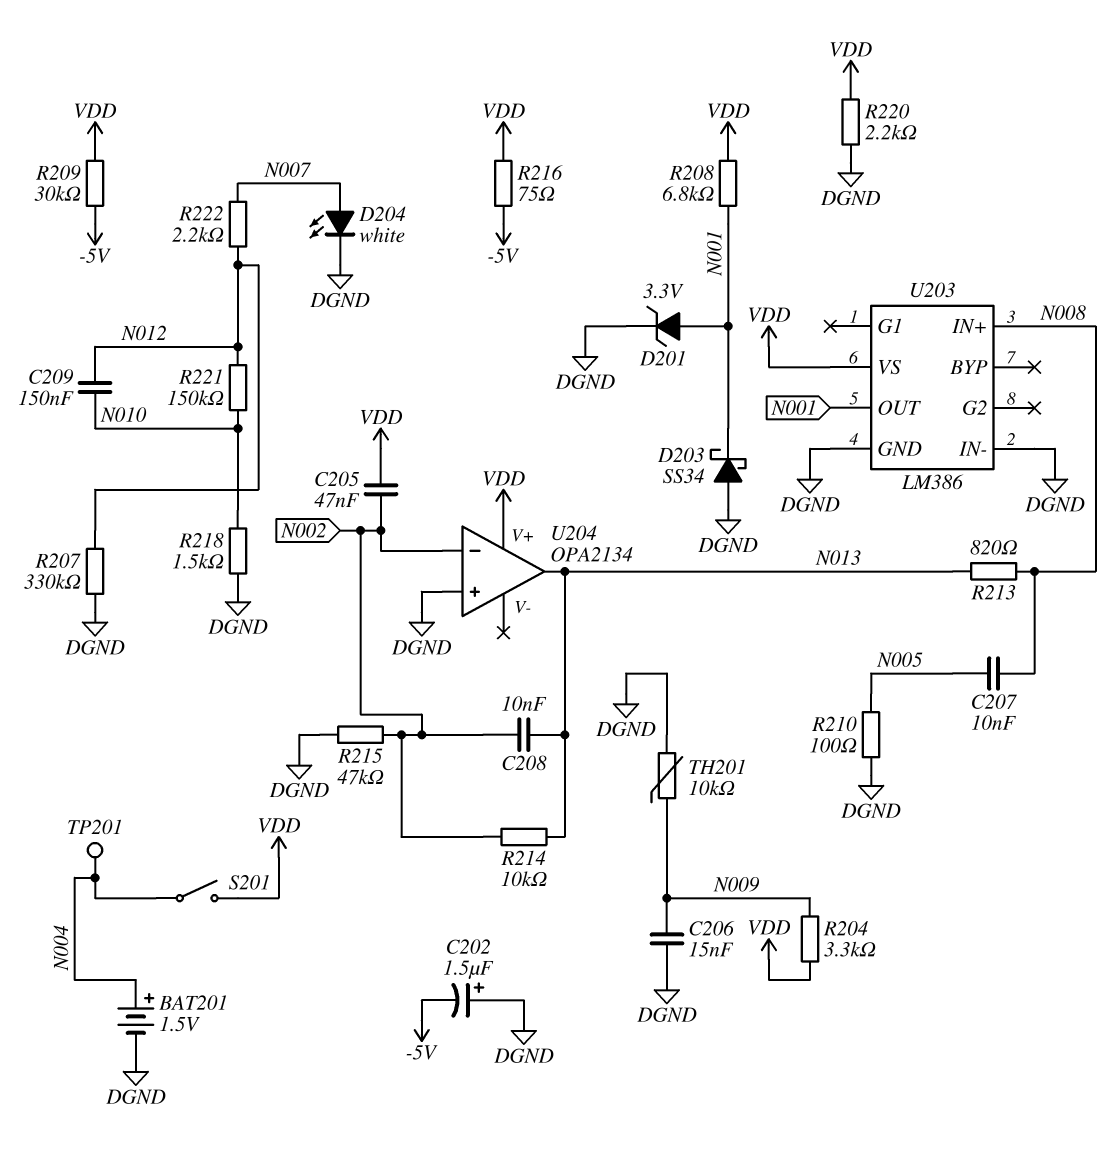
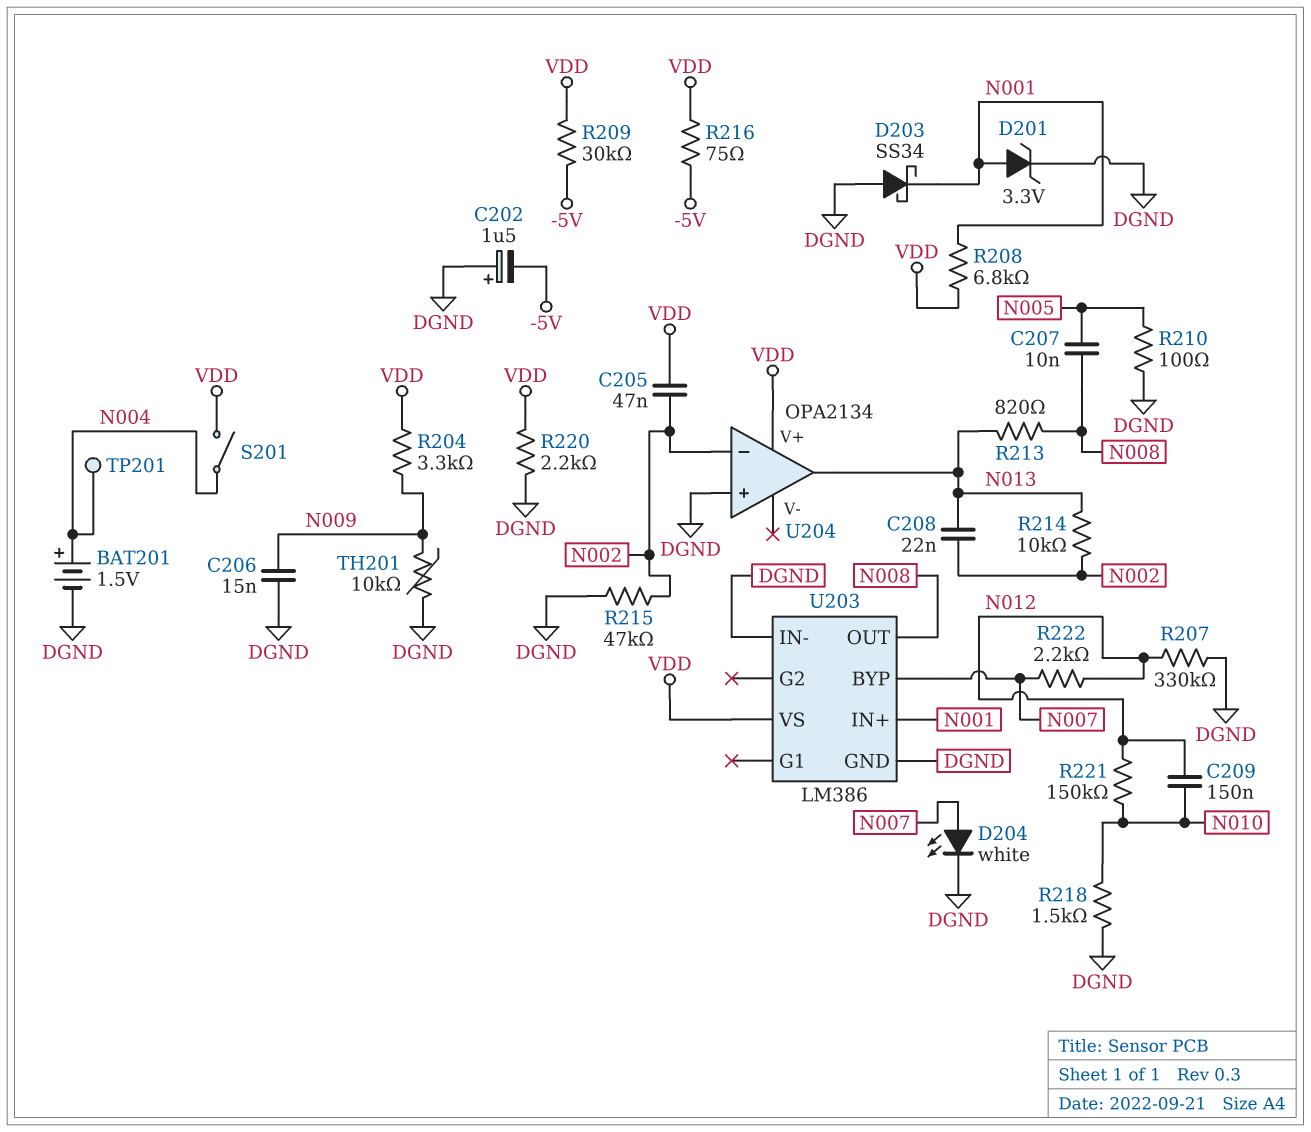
C208: 10nF (N002, N013) -> 22nF (N002, N013)
U203 pin BYP: none -> N007
U203 pin IN+: N008 -> N001
U203 pin OUT: N001 -> N008

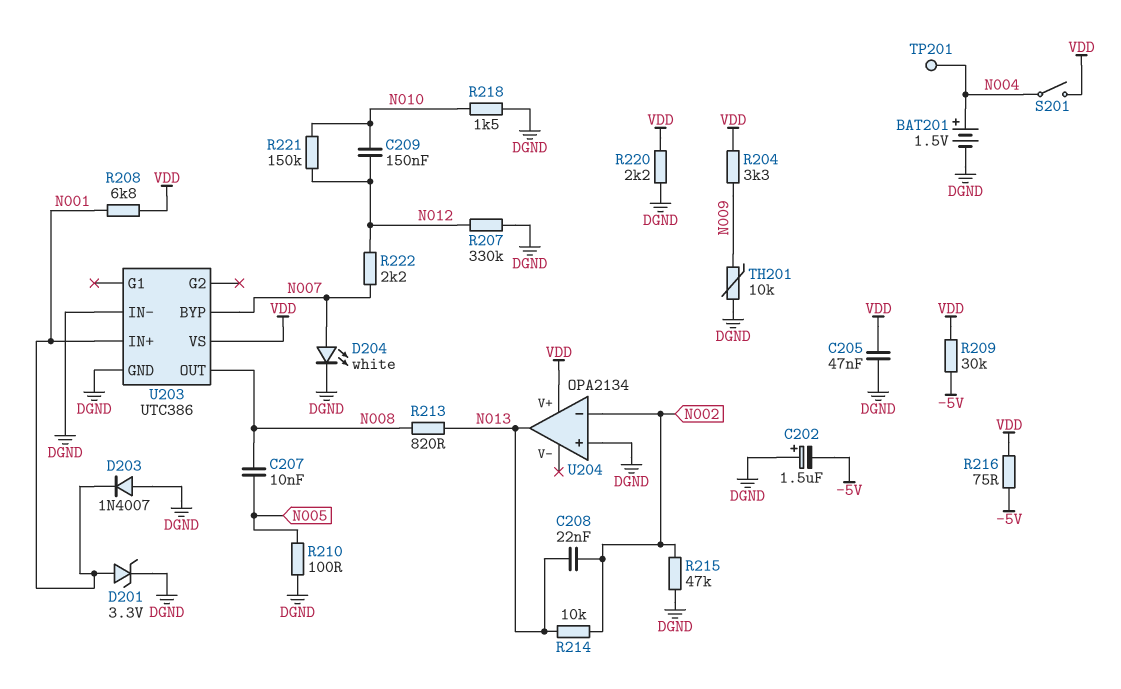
C205: 47nF (N002, VDD) -> 47nF (DGND, VDD)
C206: 15nF (DGND, N009) -> none
D203: schottky SS34 (A DGND, K N001) -> diode 1N4007 (A DGND, K N001)
U203: LM386 -> UTC386

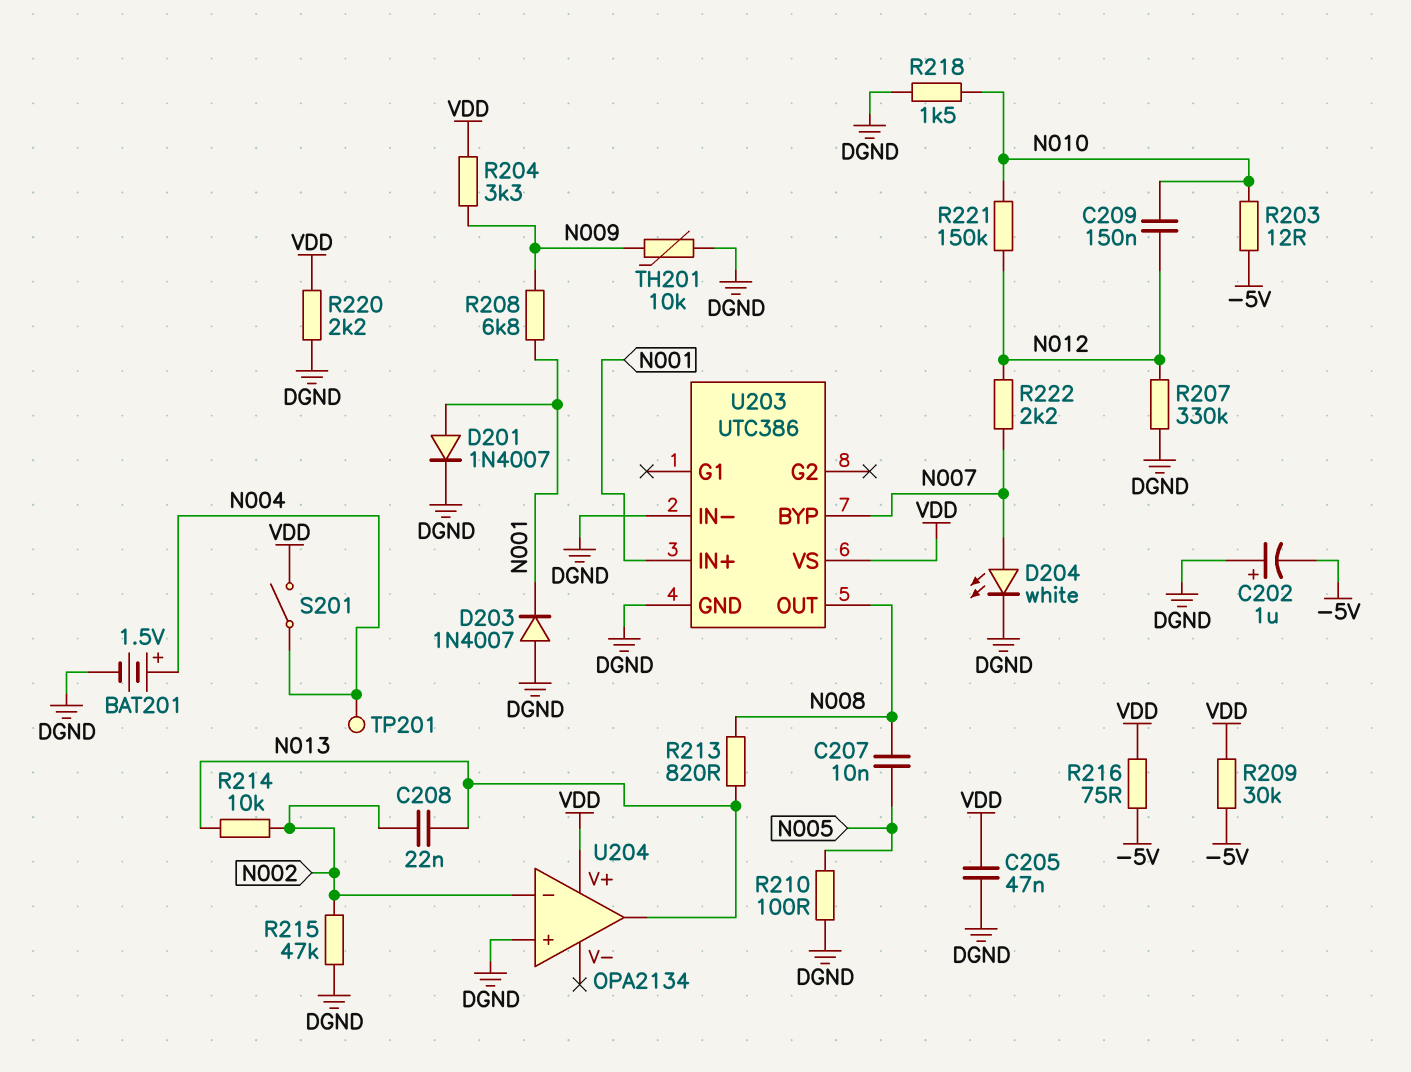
C202: 1.5uF (plus DGND, minus -5V) -> 1uF (plus DGND, minus -5V)
D201: zener 3.3V (A N001, K DGND) -> diode 1N4007 (A N001, K DGND)
R203: none -> 12 (-5V, N010)
R208: 6.8k (N001, VDD) -> 6.8k (N001, N009)

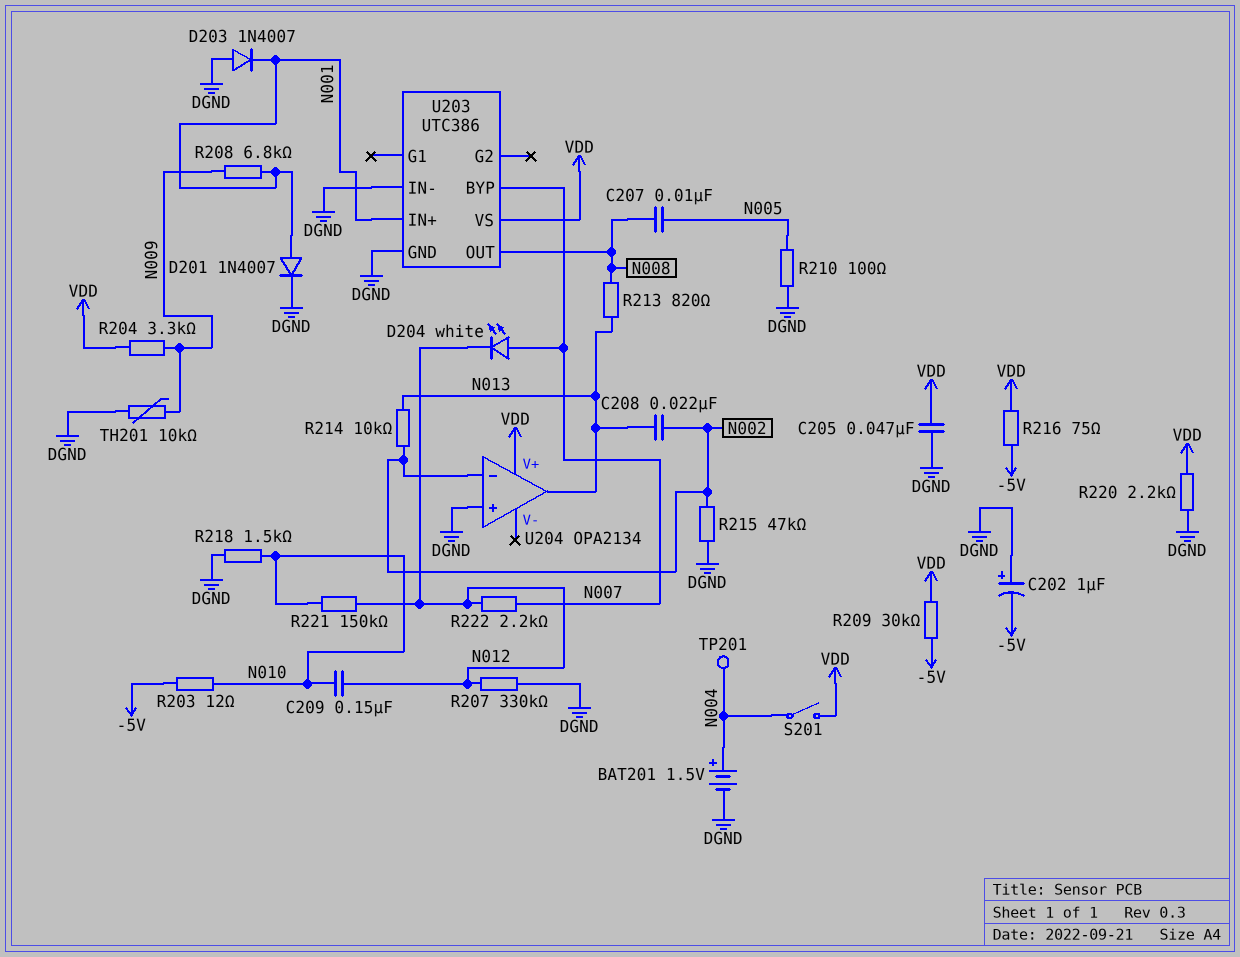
D204: LED white (A N007, K DGND) -> LED white (A N007, K N012)

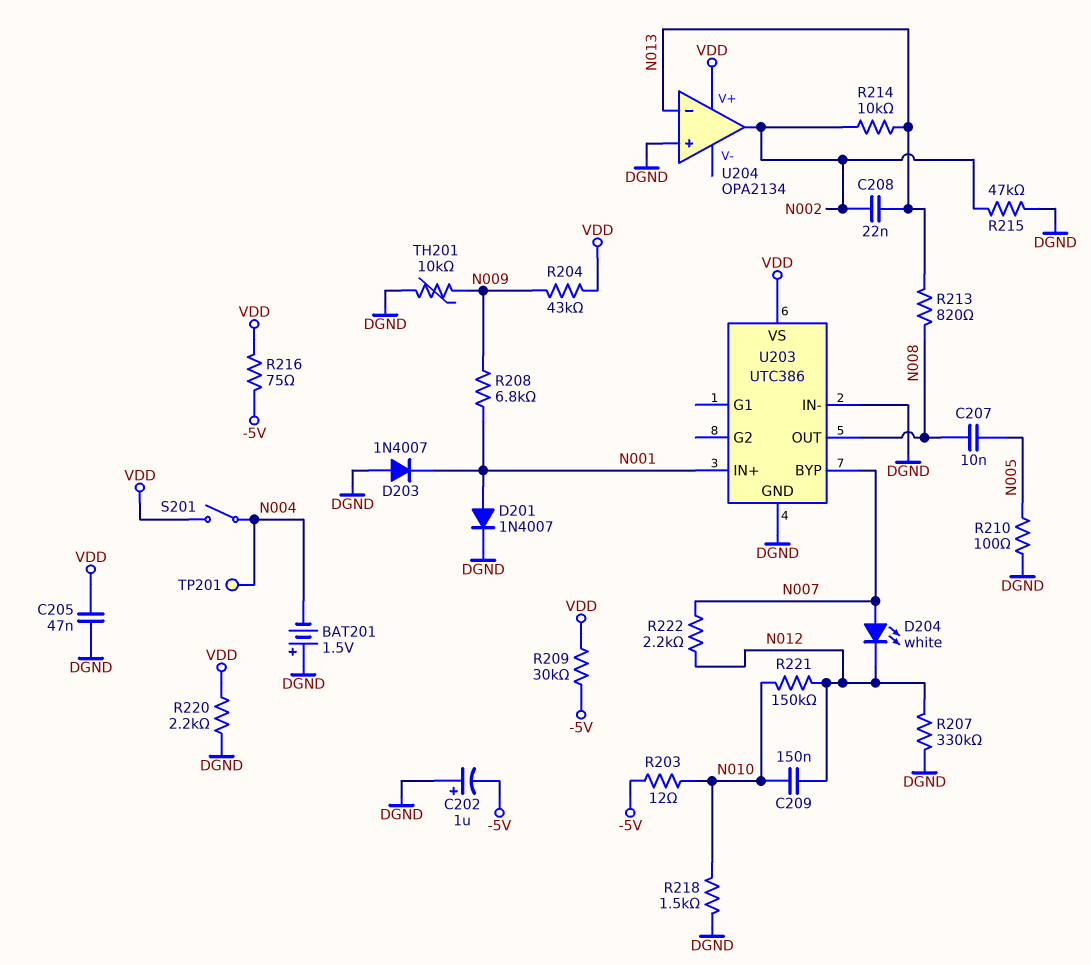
BAT201: 1.5V (plus N004, minus DGND) -> 1.5V (plus DGND, minus N004)
R204: 3.3k (N009, VDD) -> 43k (N009, VDD)
U204 pin in-: N002 -> N013
U204 pin out: N013 -> N002

